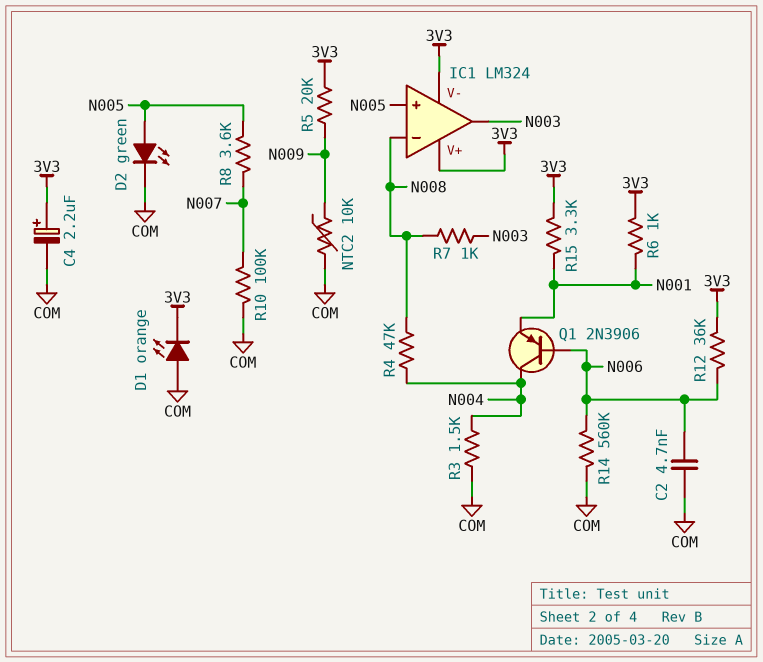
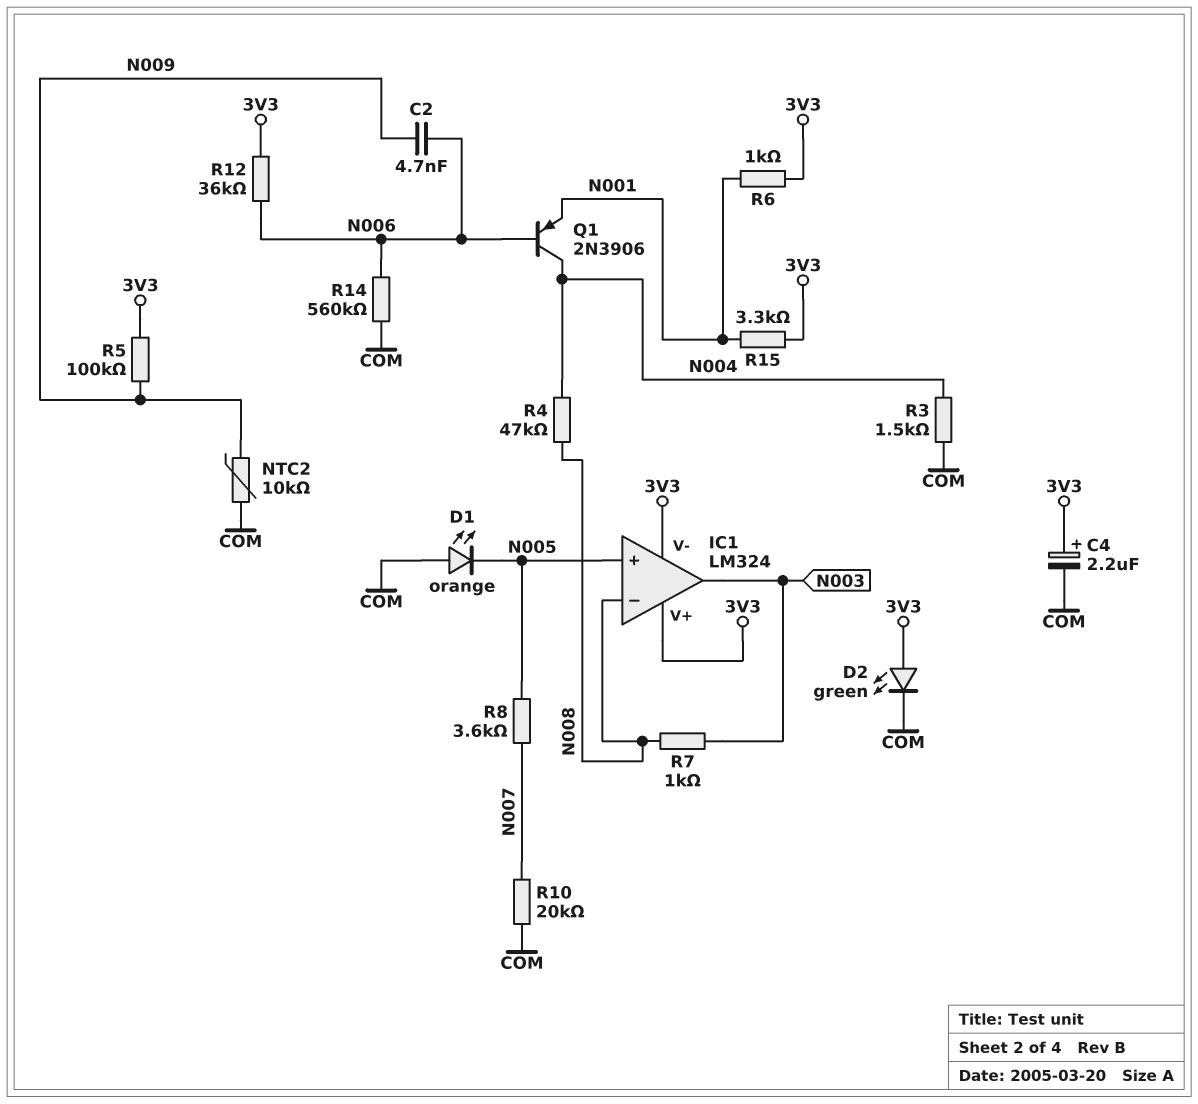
C2: 4.7nF (COM, N006) -> 4.7nF (N006, N009)
D1: LED orange (A COM, K 3V3) -> LED orange (A COM, K N005)
D2: LED green (A N005, K COM) -> LED green (A 3V3, K COM)
R5: 20k (3V3, N009) -> 100k (3V3, N009)
R10: 100k (COM, N007) -> 20k (COM, N007)

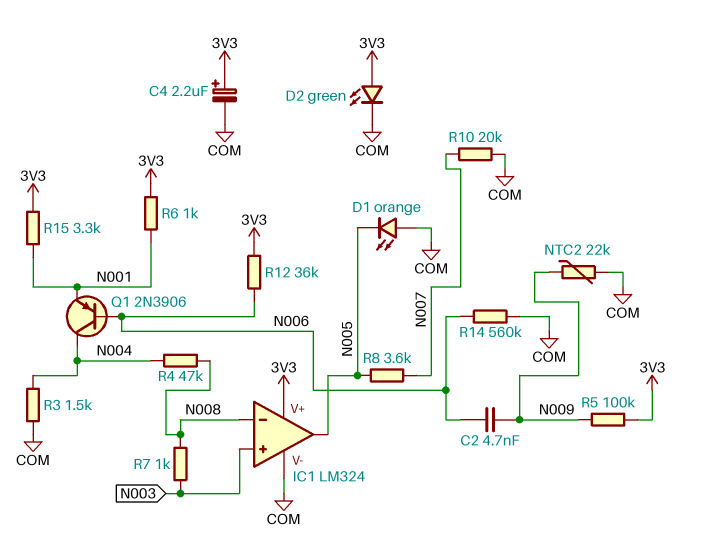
IC1 pin V-: 3V3 -> COM
IC1 pin in+: N005 -> N003
IC1 pin out: N003 -> N005
NTC2: 10k (COM, N009) -> 22k (COM, N009)

